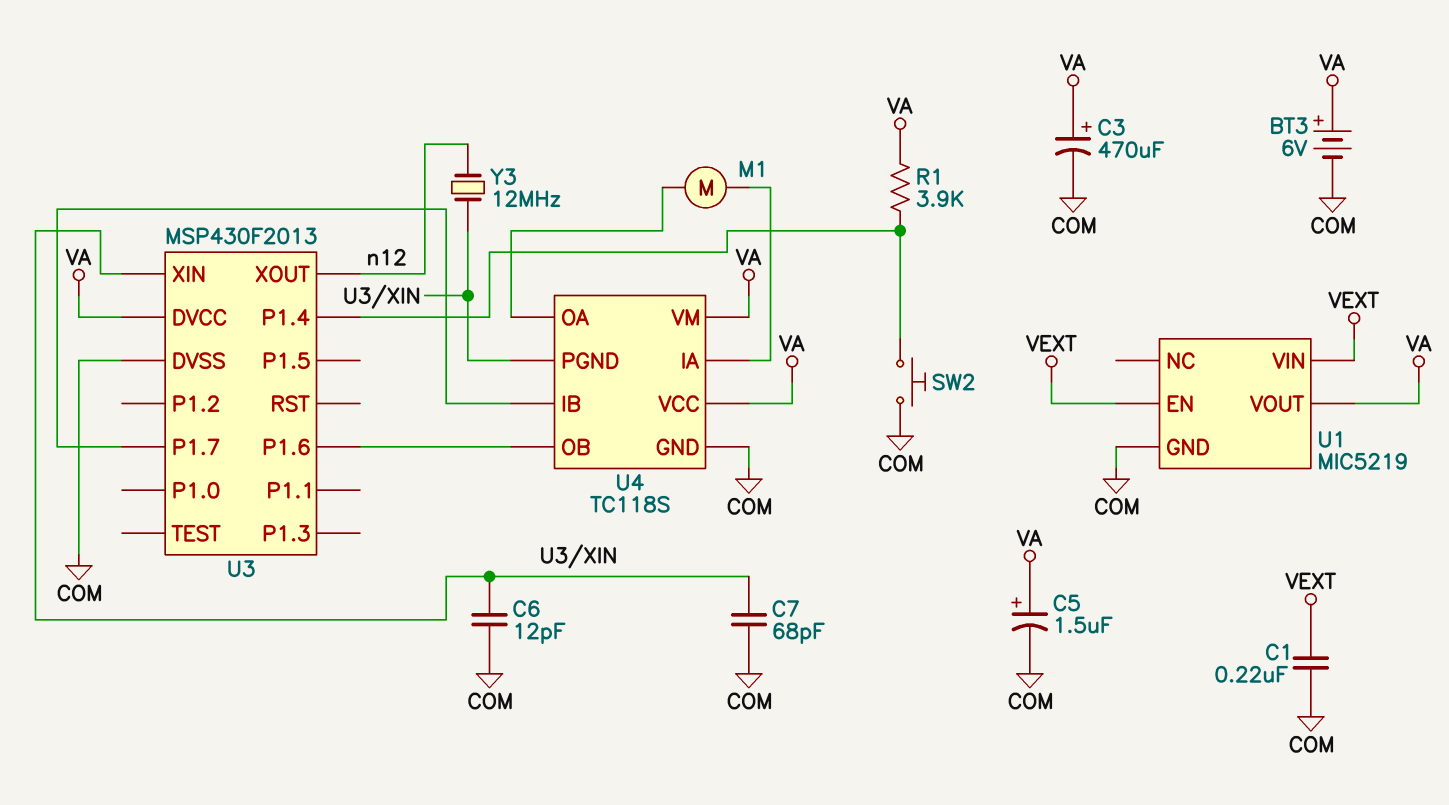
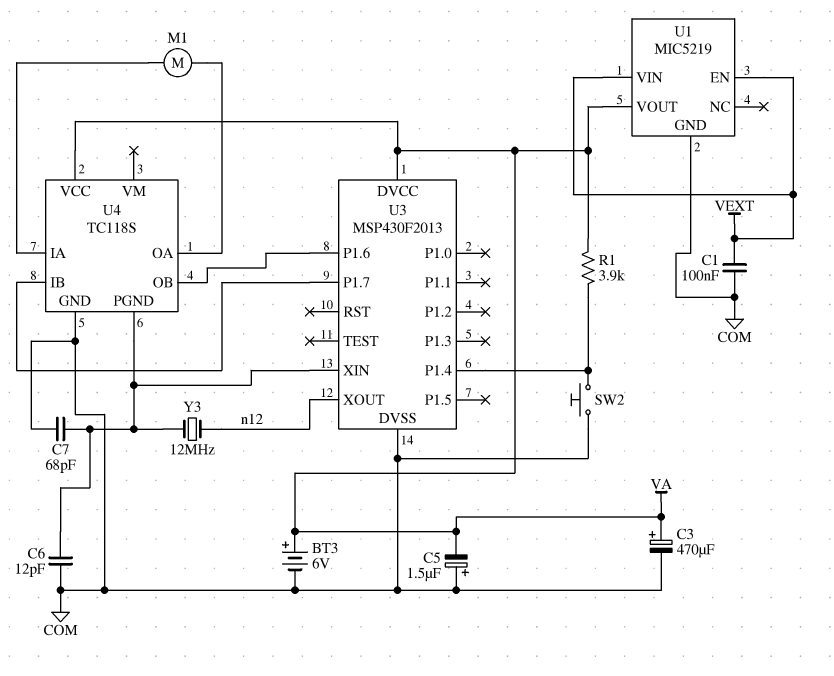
C1: 220nF (COM, VEXT) -> 100nF (COM, VEXT)
C5: 1.5uF (plus VA, minus COM) -> 1.5uF (plus COM, minus VA)
U4 pin VM: VA -> none

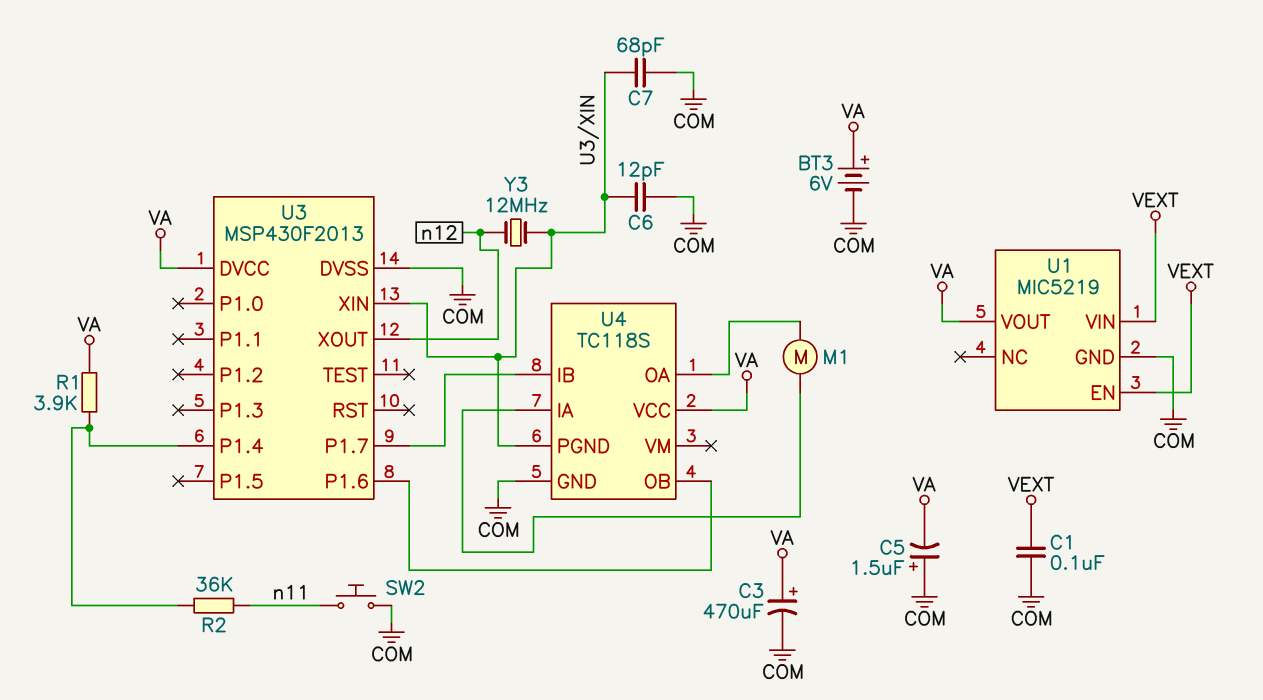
R2: none -> 36k (U3/P1.4, n11)
SW2: button (COM, U3/P1.4) -> button (COM, n11)

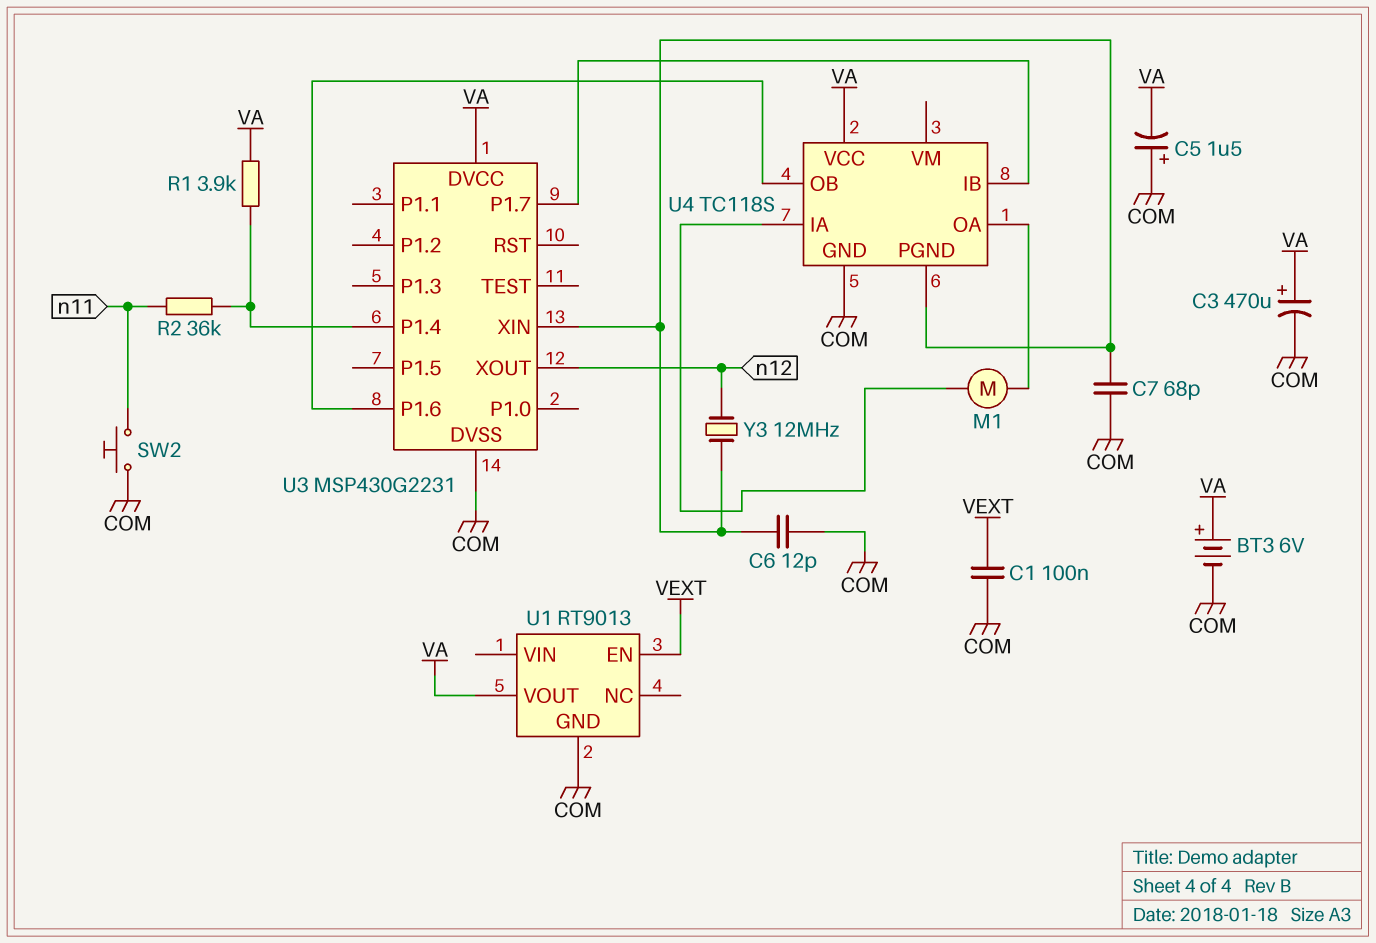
U1: MIC5219 -> RT9013
U1 pin VIN: VEXT -> none
U3: MSP430F2013 -> MSP430G2231

